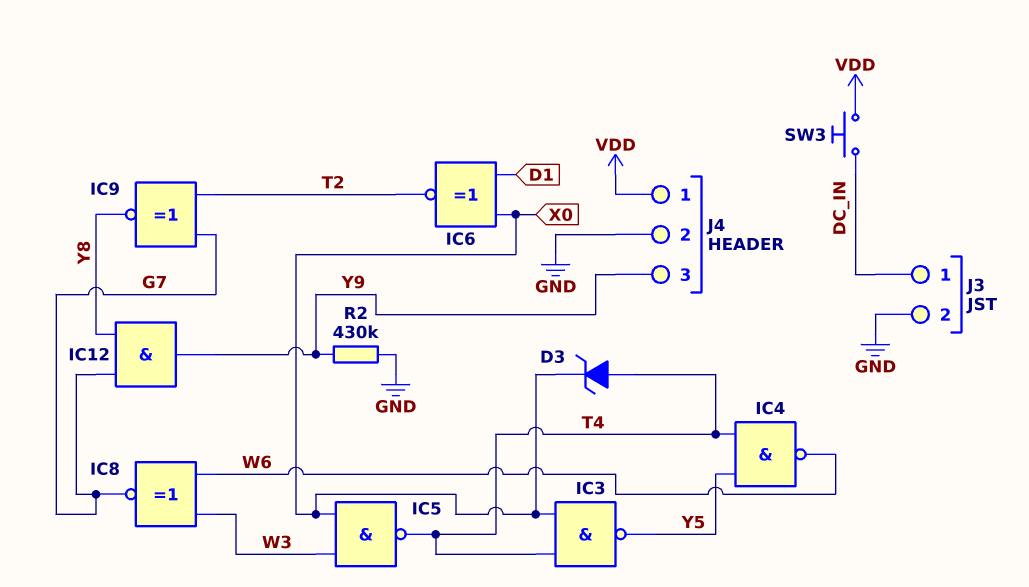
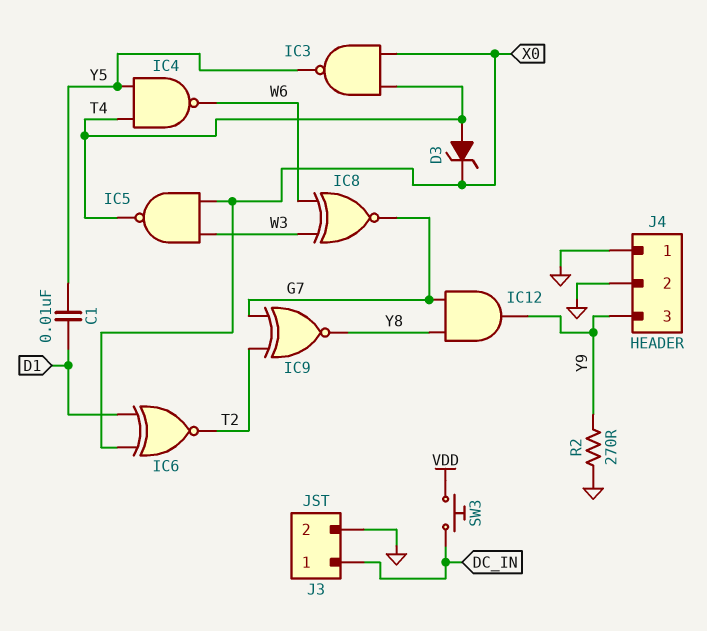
C1: none -> 10nF (D1, Y5)
J4 pin 1: VDD -> GND
R2: 430k (GND, Y9) -> 270 (GND, Y9)

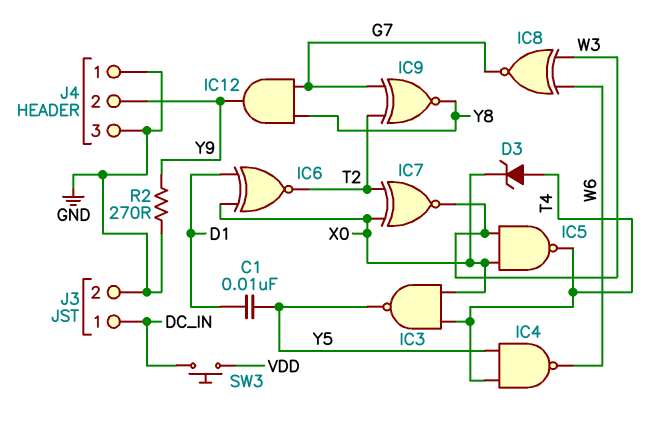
IC7: none -> XNOR (in T2, in X0, out W3)
J4 pin 2: GND -> Y9
J4 pin 3: Y9 -> GND

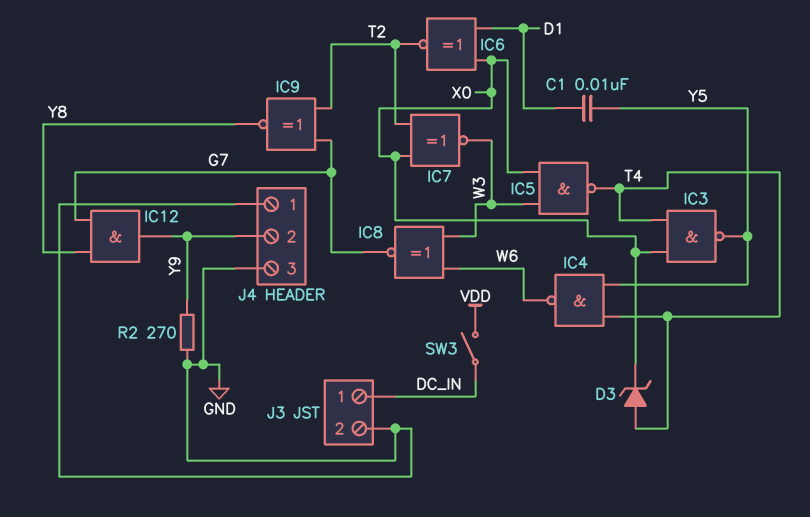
SW3: button (DC_IN, VDD) -> switch (DC_IN, VDD)

